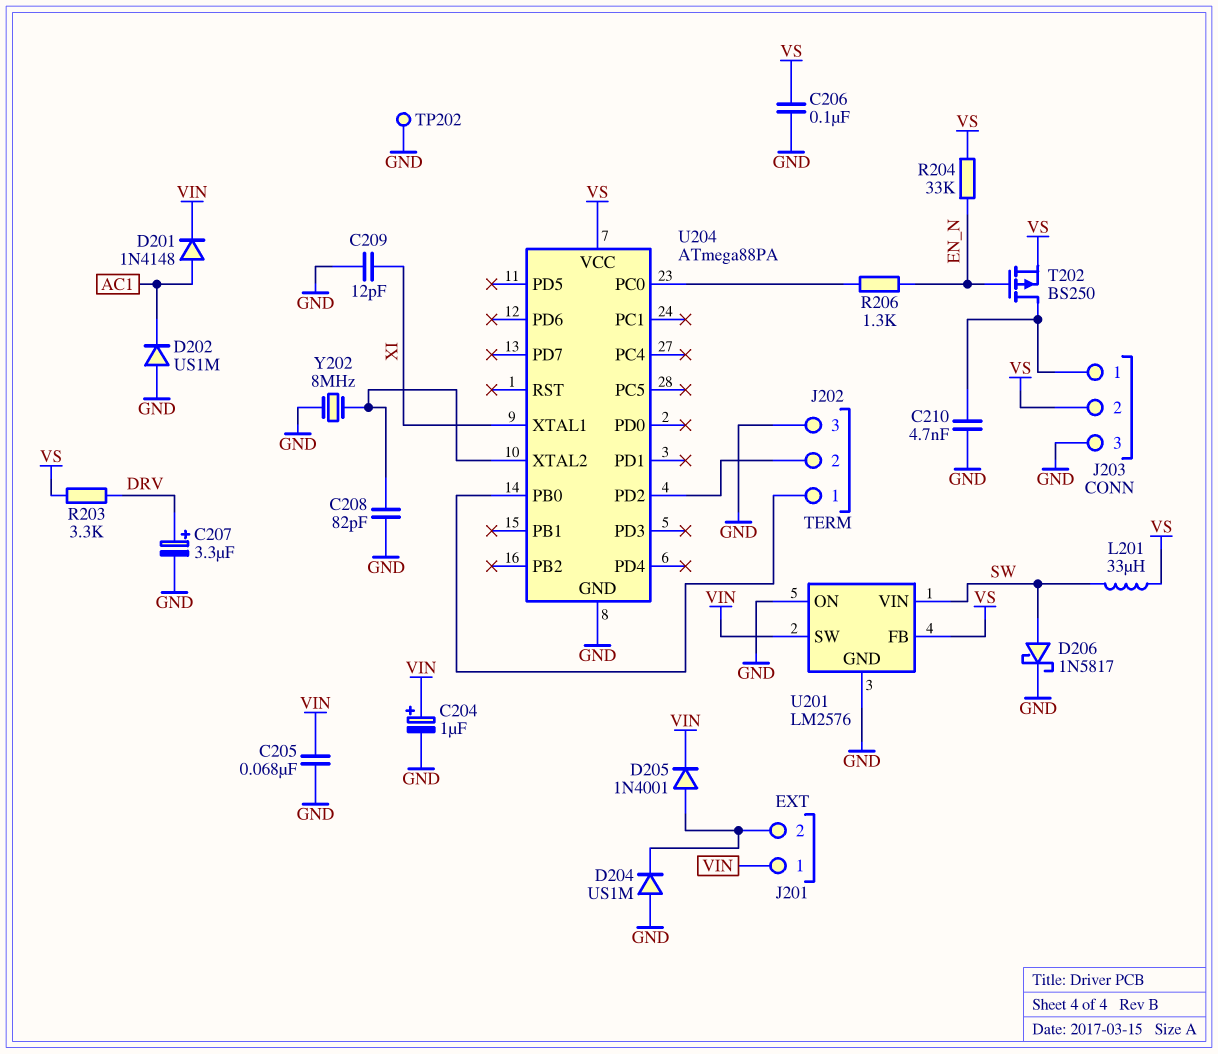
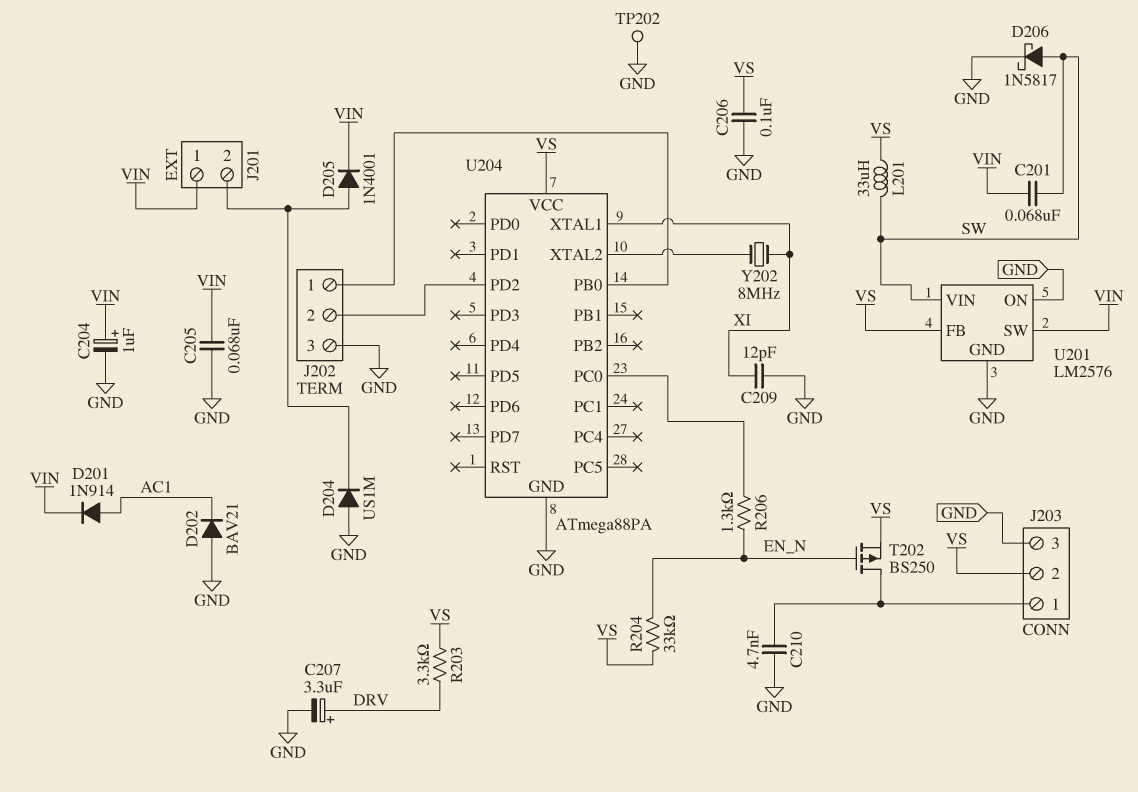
C201: none -> 68nF (SW, VIN)
C208: 82pF (GND, U204/XTAL2) -> none
D201: diode 1N4148 (A AC1, K VIN) -> diode 1N914 (A AC1, K VIN)
D202: diode US1M (A GND, K AC1) -> diode BAV21 (A GND, K AC1)
Y202: 8MHz (GND, U204/XTAL2) -> 8MHz (U204/XTAL2, XI)

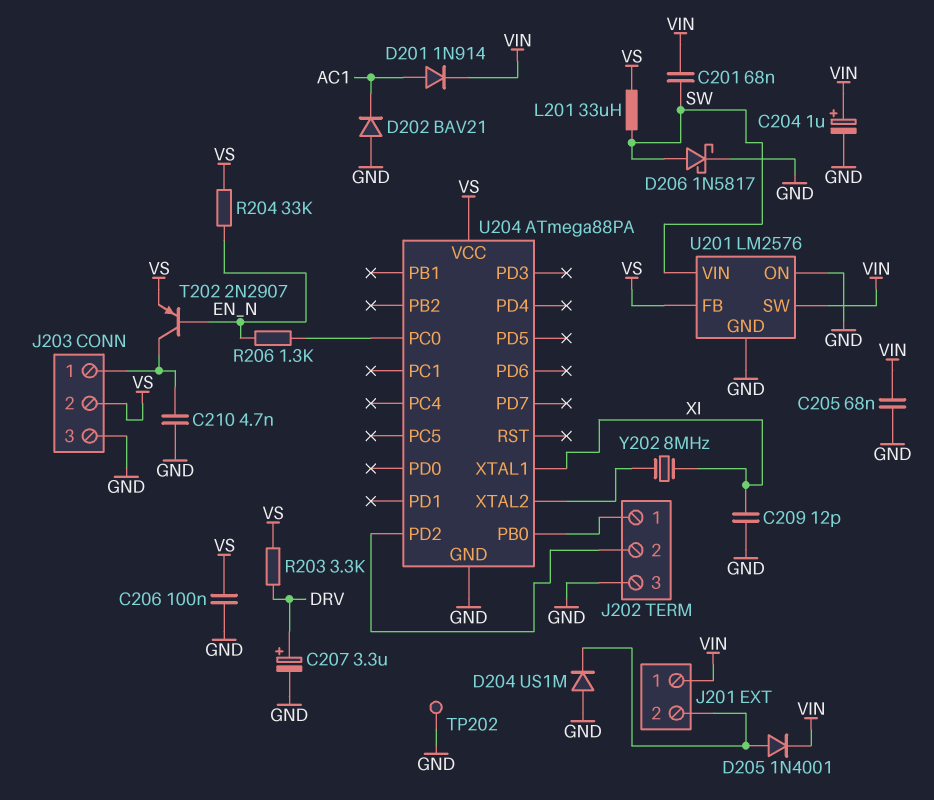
T202: PMOS BS250 (G EN_N, D J203/1, S VS) -> PNP 2N2907 (B EN_N, C J203/1, E VS)

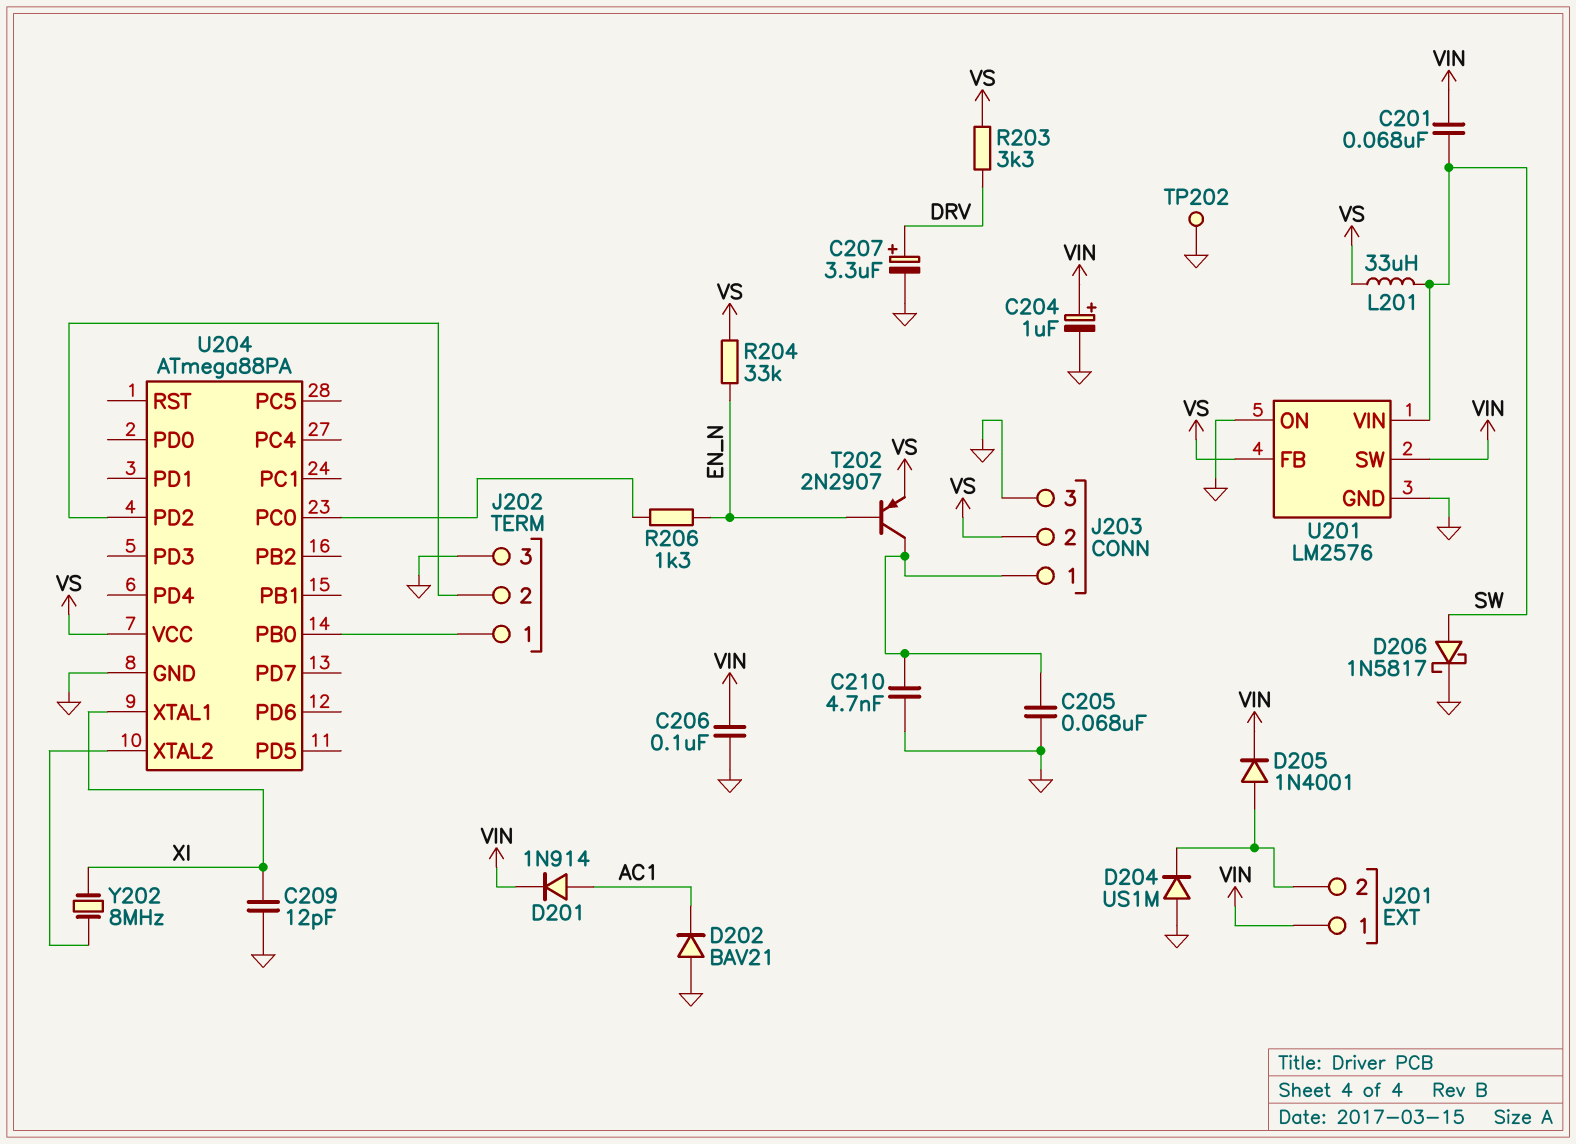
C205: 68nF (GND, VIN) -> 68nF (GND, J203/1)
C206: 100nF (GND, VS) -> 100nF (GND, VIN)

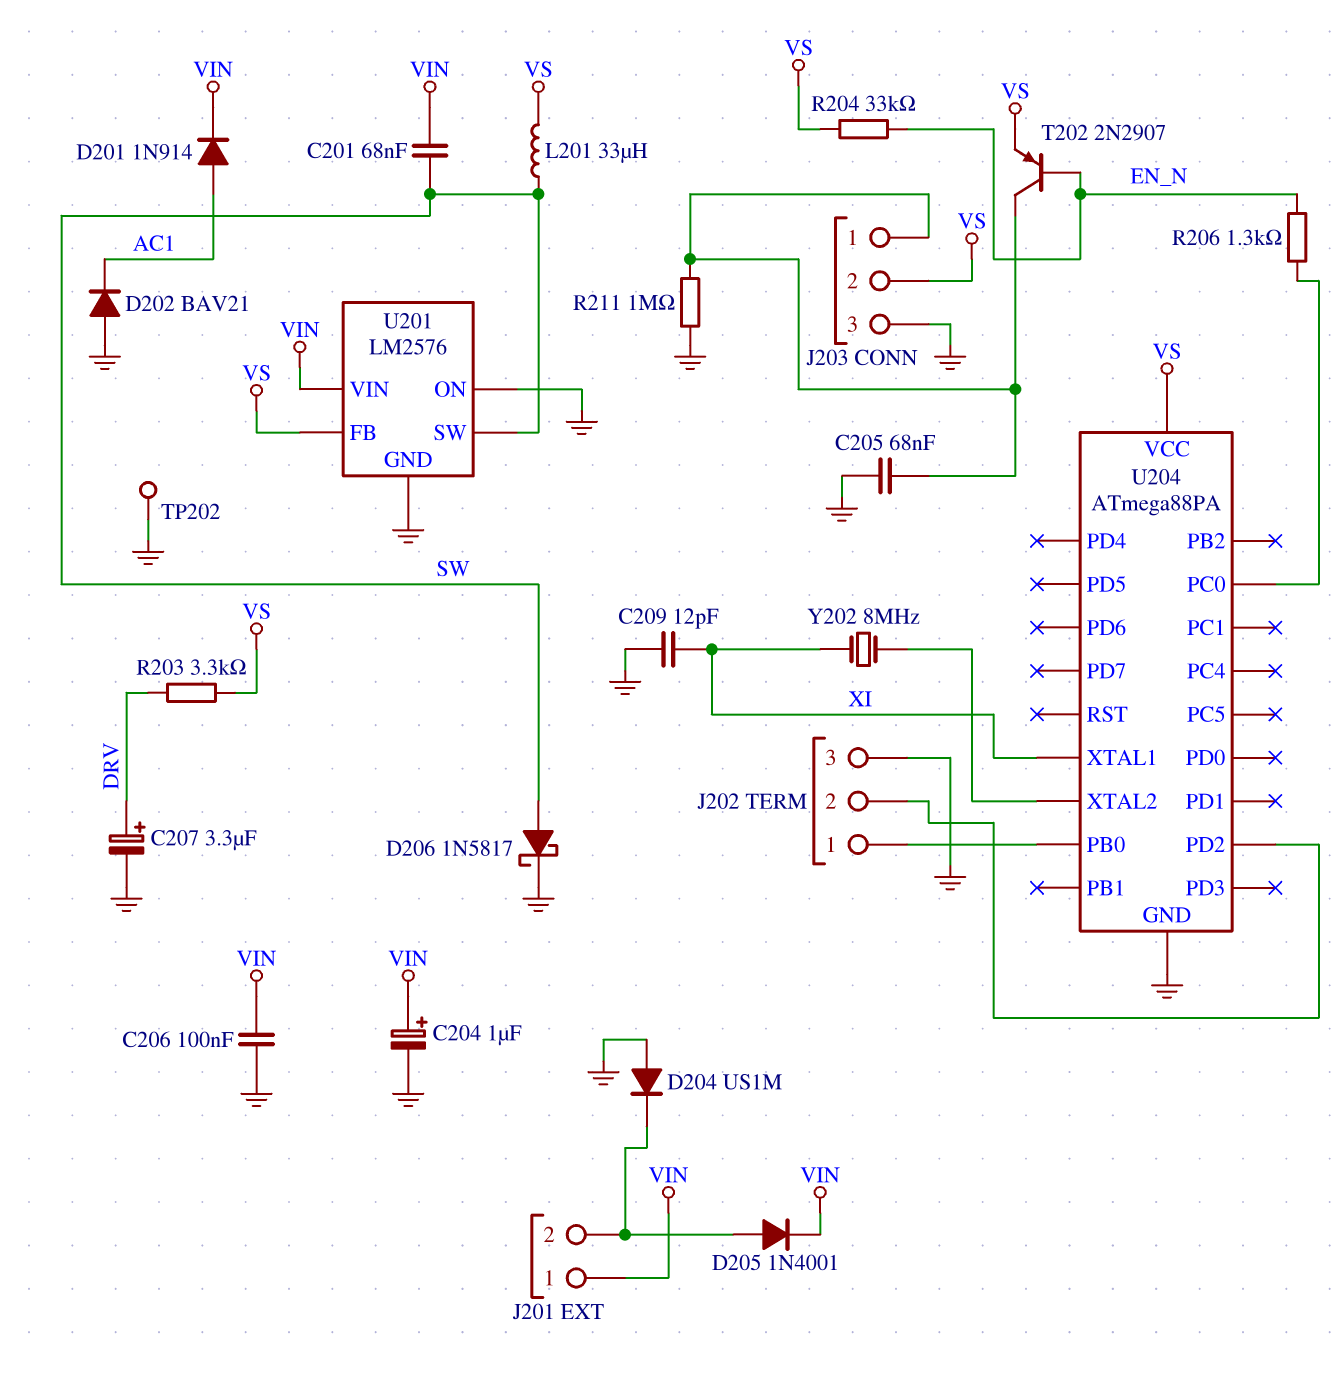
C210: 4.7nF (GND, J203/1) -> none
R211: none -> 1M (GND, J203/1)
U201 pin SW: VIN -> SW
U201 pin VIN: SW -> VIN

